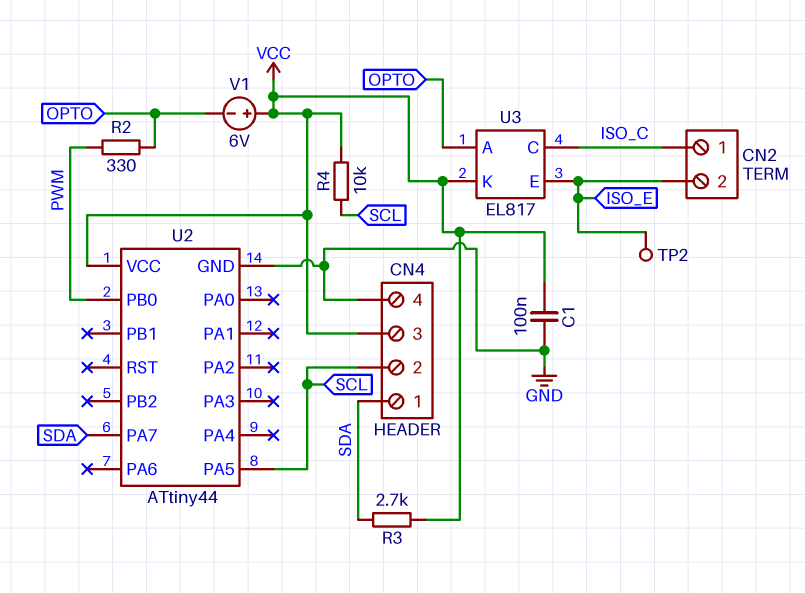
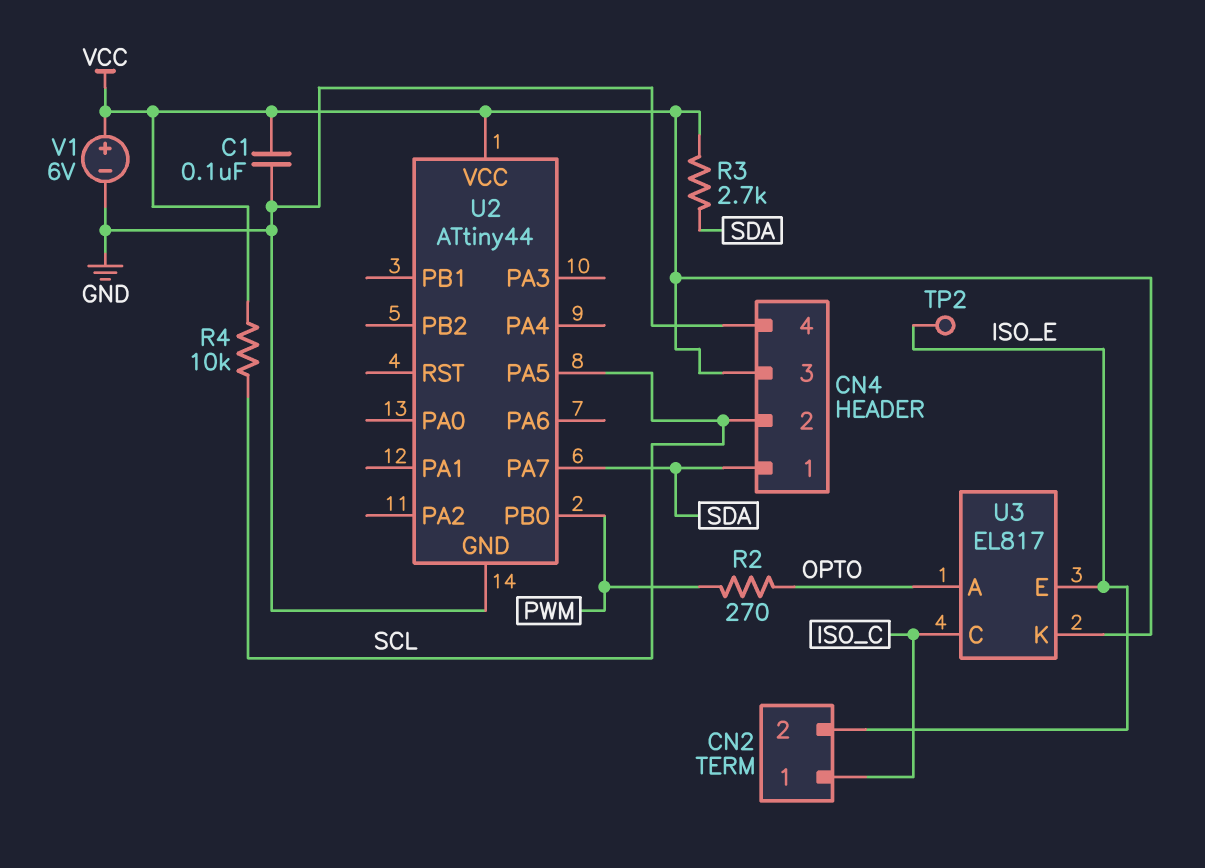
R2: 330 (OPTO, PWM) -> 270 (OPTO, PWM)
V1: 6V (plus VCC, minus OPTO) -> 6V (plus VCC, minus GND)

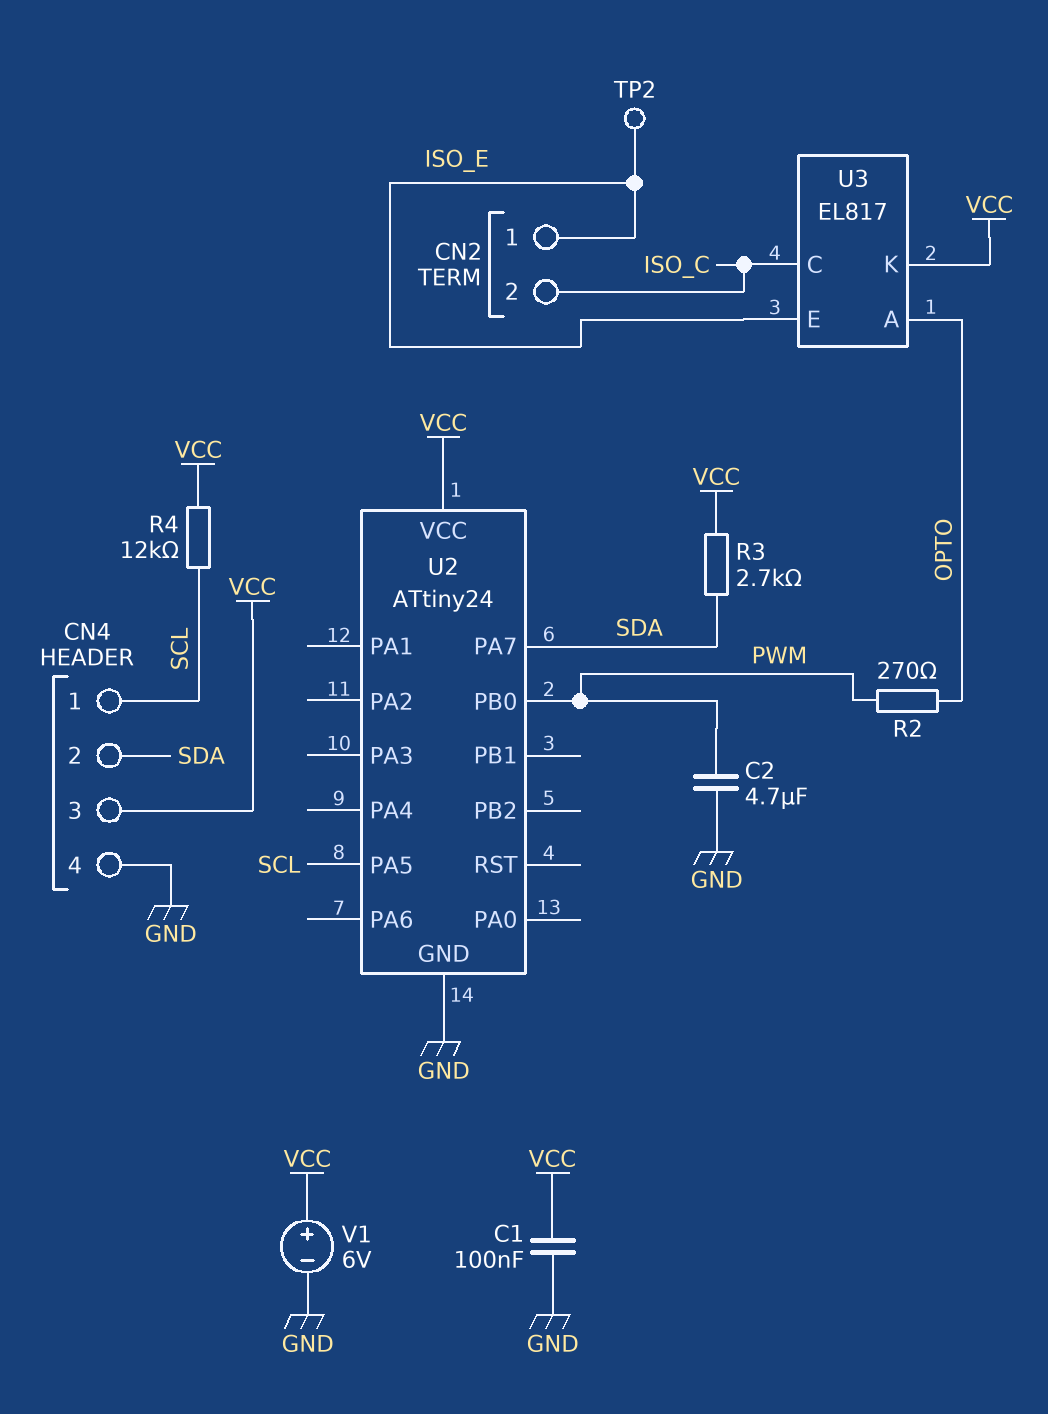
C2: none -> 4.7uF (GND, PWM)
CN2 pin 1: ISO_C -> ISO_E
CN2 pin 2: ISO_E -> ISO_C
CN4 pin 1: SDA -> SCL
CN4 pin 2: SCL -> SDA
R4: 10k (SCL, VCC) -> 12k (SCL, VCC)
U2: ATtiny44 -> ATtiny24

